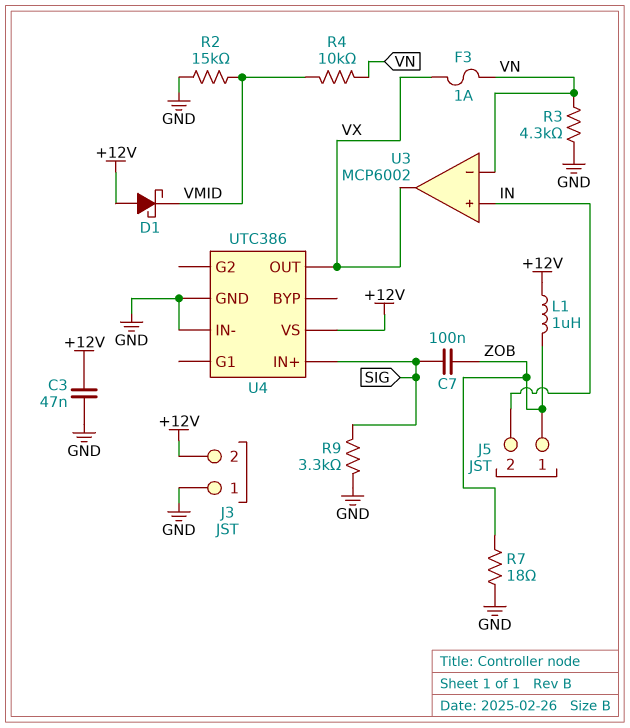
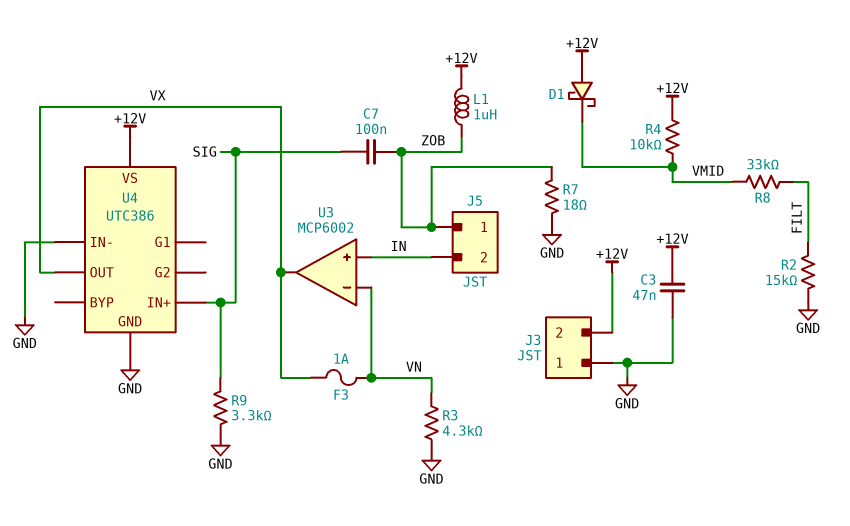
R2: 15k (GND, VMID) -> 15k (FILT, GND)
R4: 10k (VMID, VN) -> 10k (+12V, VMID)
R8: none -> 33k (FILT, VMID)

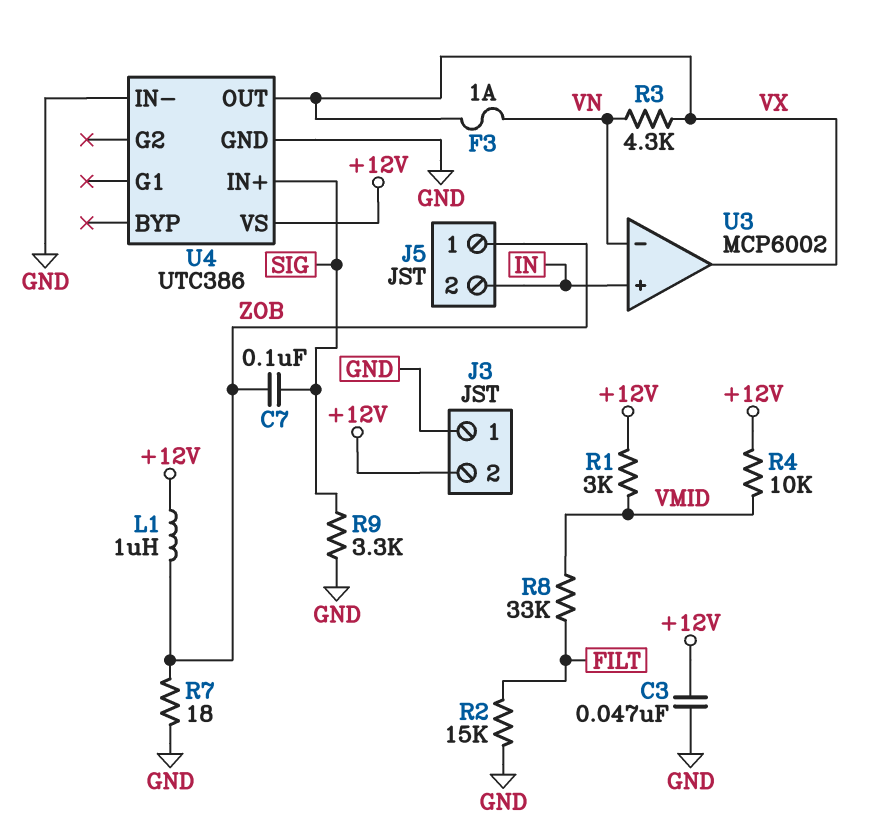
D1: schottky (A +12V, K VMID) -> none
R1: none -> 3k (+12V, VMID)
R3: 4.3k (GND, VN) -> 4.3k (VN, VX)

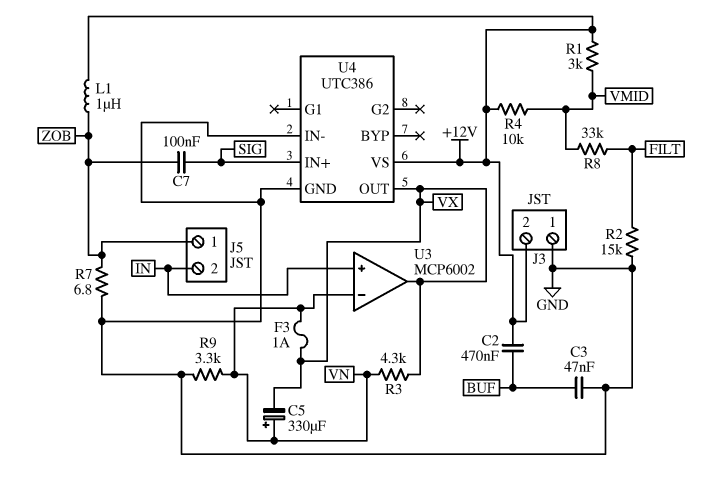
C2: none -> 470nF (+12V, BUF)
C3: 47nF (+12V, GND) -> 47nF (BUF, GND)
C5: none -> 330uF (plus VN, minus VX)
R7: 18 (GND, ZOB) -> 6.8 (GND, ZOB)
R9: 3.3k (GND, SIG) -> 3.3k (GND, VN)

